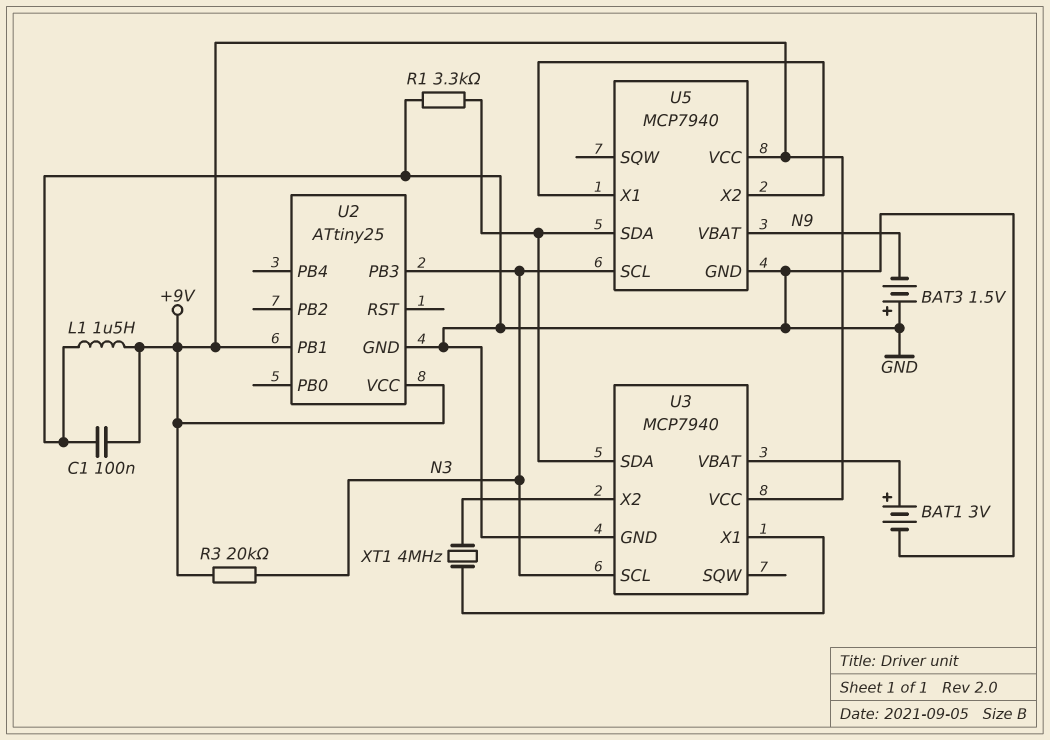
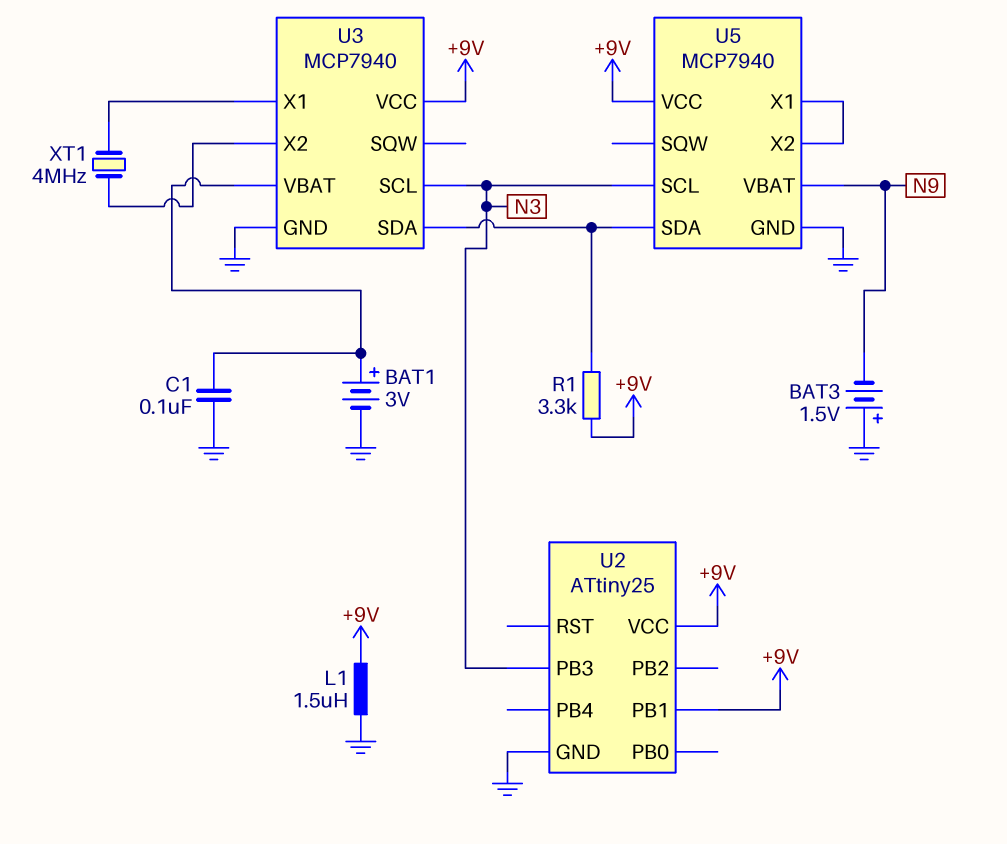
C1: 100nF (+9V, GND) -> 100nF (GND, U3/VBAT)
R1: 3.3k (GND, U3/SDA) -> 3.3k (+9V, U3/SDA)
R3: 20k (+9V, N3) -> none

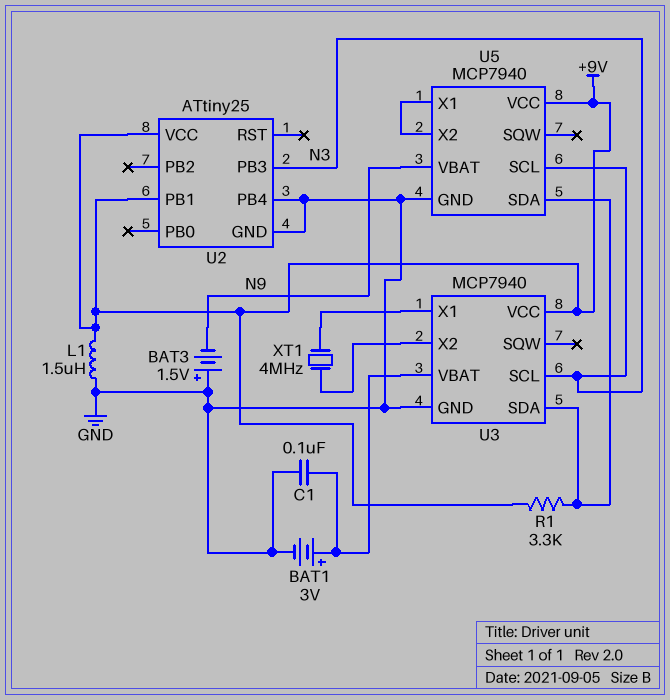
U2 pin PB4: none -> GND

